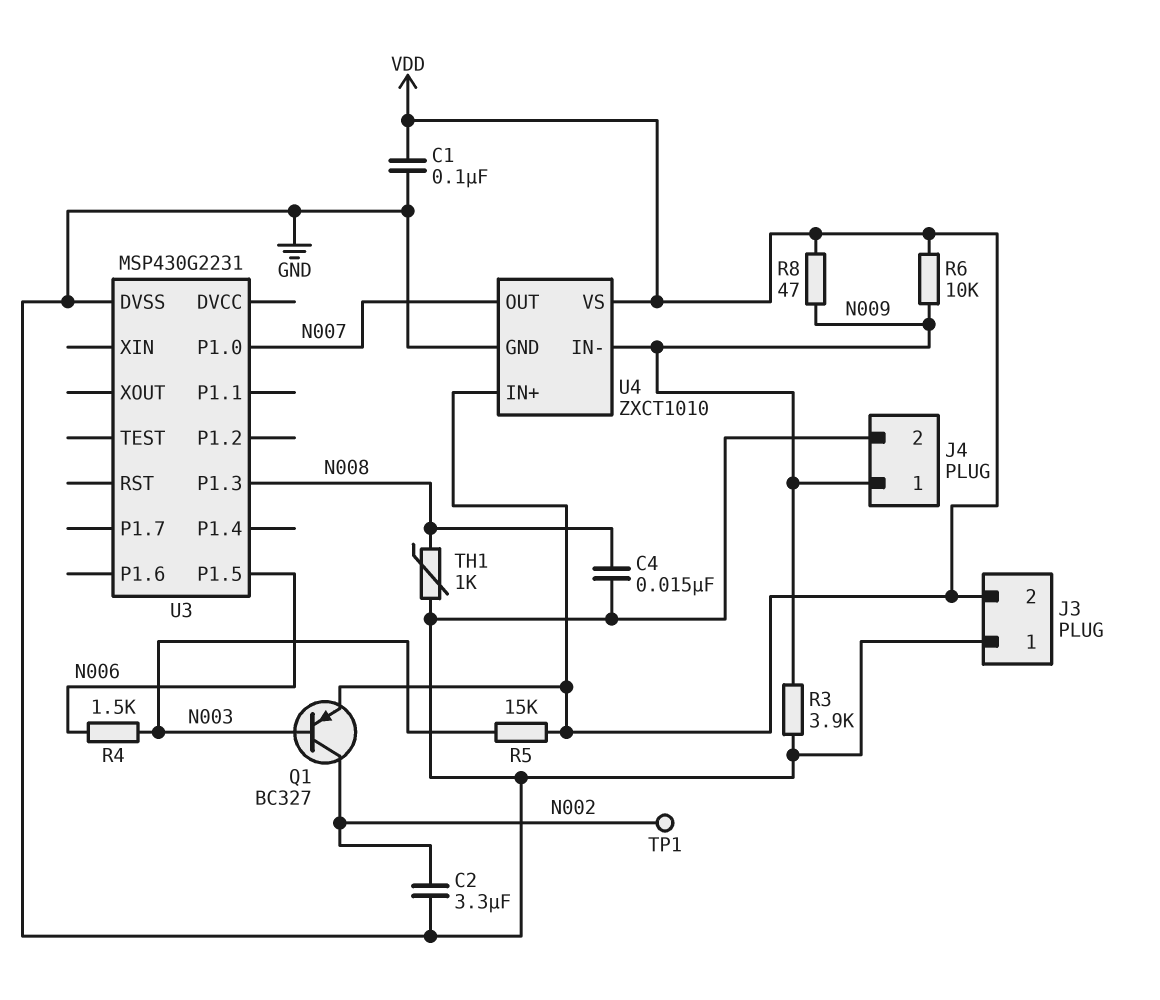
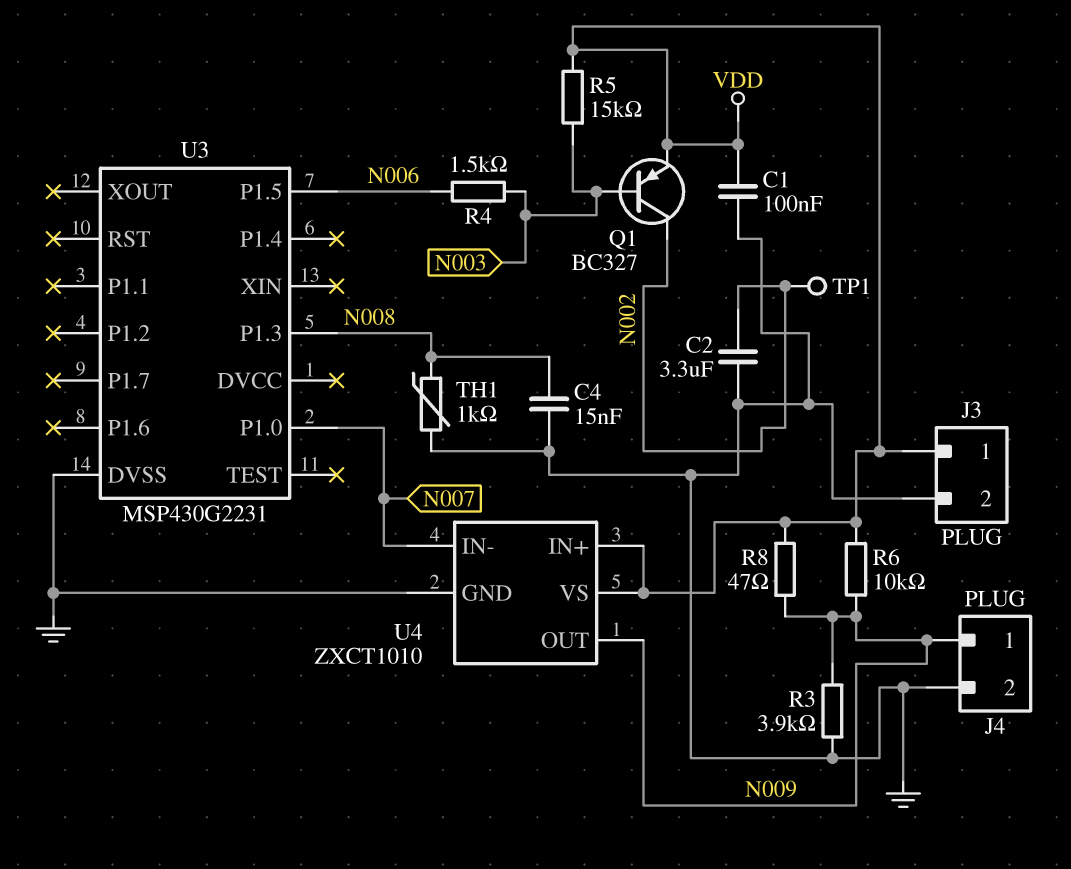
J3 pin 1: GND -> VDD
J3 pin 2: VDD -> GND
U4 pin IN-: N009 -> N007
U4 pin OUT: N007 -> N009

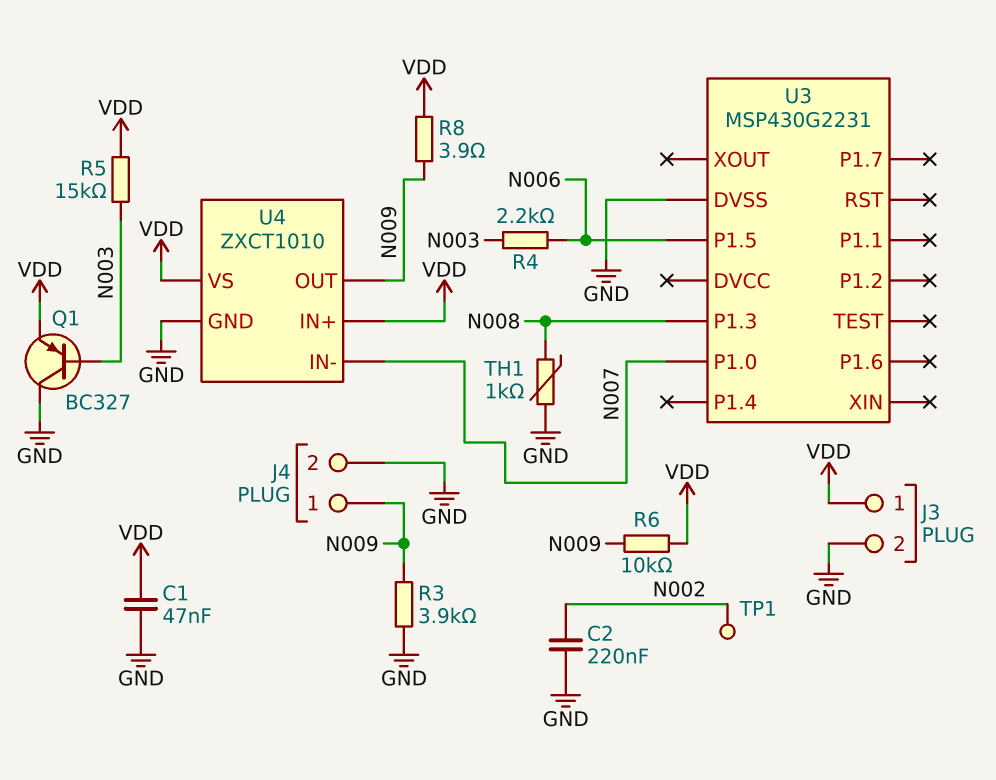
C1: 100nF (GND, VDD) -> 47nF (GND, VDD)
C2: 3.3uF (GND, N002) -> 220nF (GND, N002)
C4: 15nF (GND, N008) -> none
Q1: PNP BC327 (B N003, C N002, E VDD) -> PNP BC327 (B N003, C GND, E VDD)
R4: 1.5k (N003, N006) -> 2.2k (N003, N006)
R8: 47 (N009, VDD) -> 3.9 (N009, VDD)

